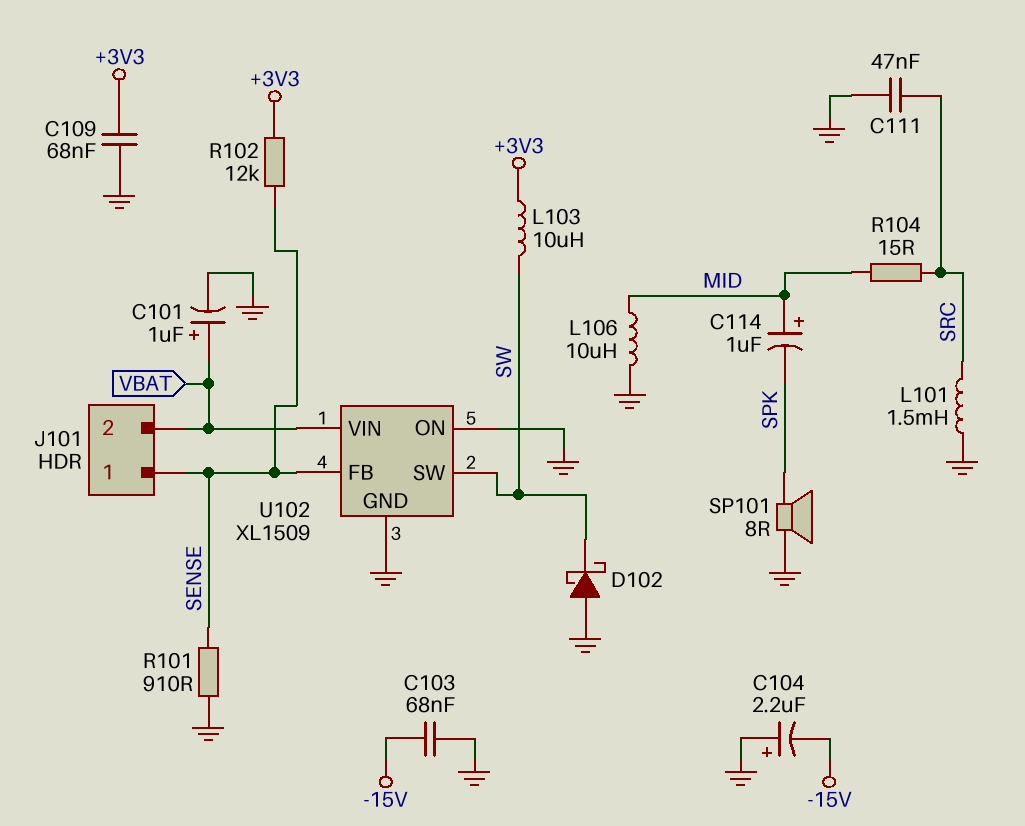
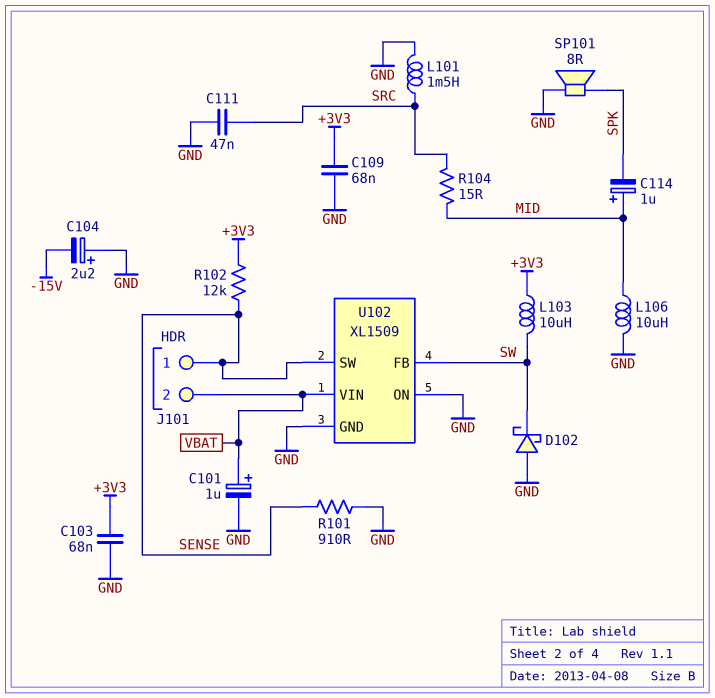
C103: 68nF (-15V, GND) -> 68nF (+3V3, GND)
U102 pin FB: SENSE -> SW
U102 pin SW: SW -> SENSE

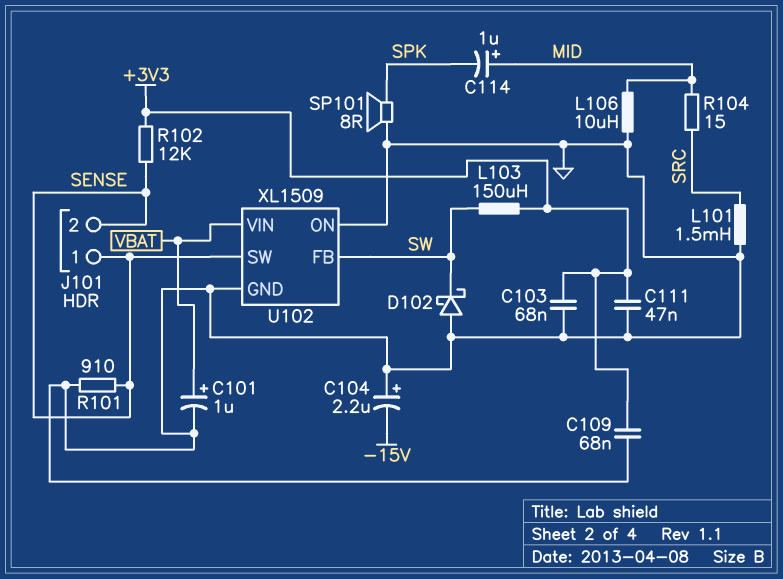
C111: 47nF (GND, SRC) -> 47nF (+3V3, GND)
J101 pin 2: VBAT -> SENSE
L103: 10uH (+3V3, SW) -> 150uH (+3V3, SW)

